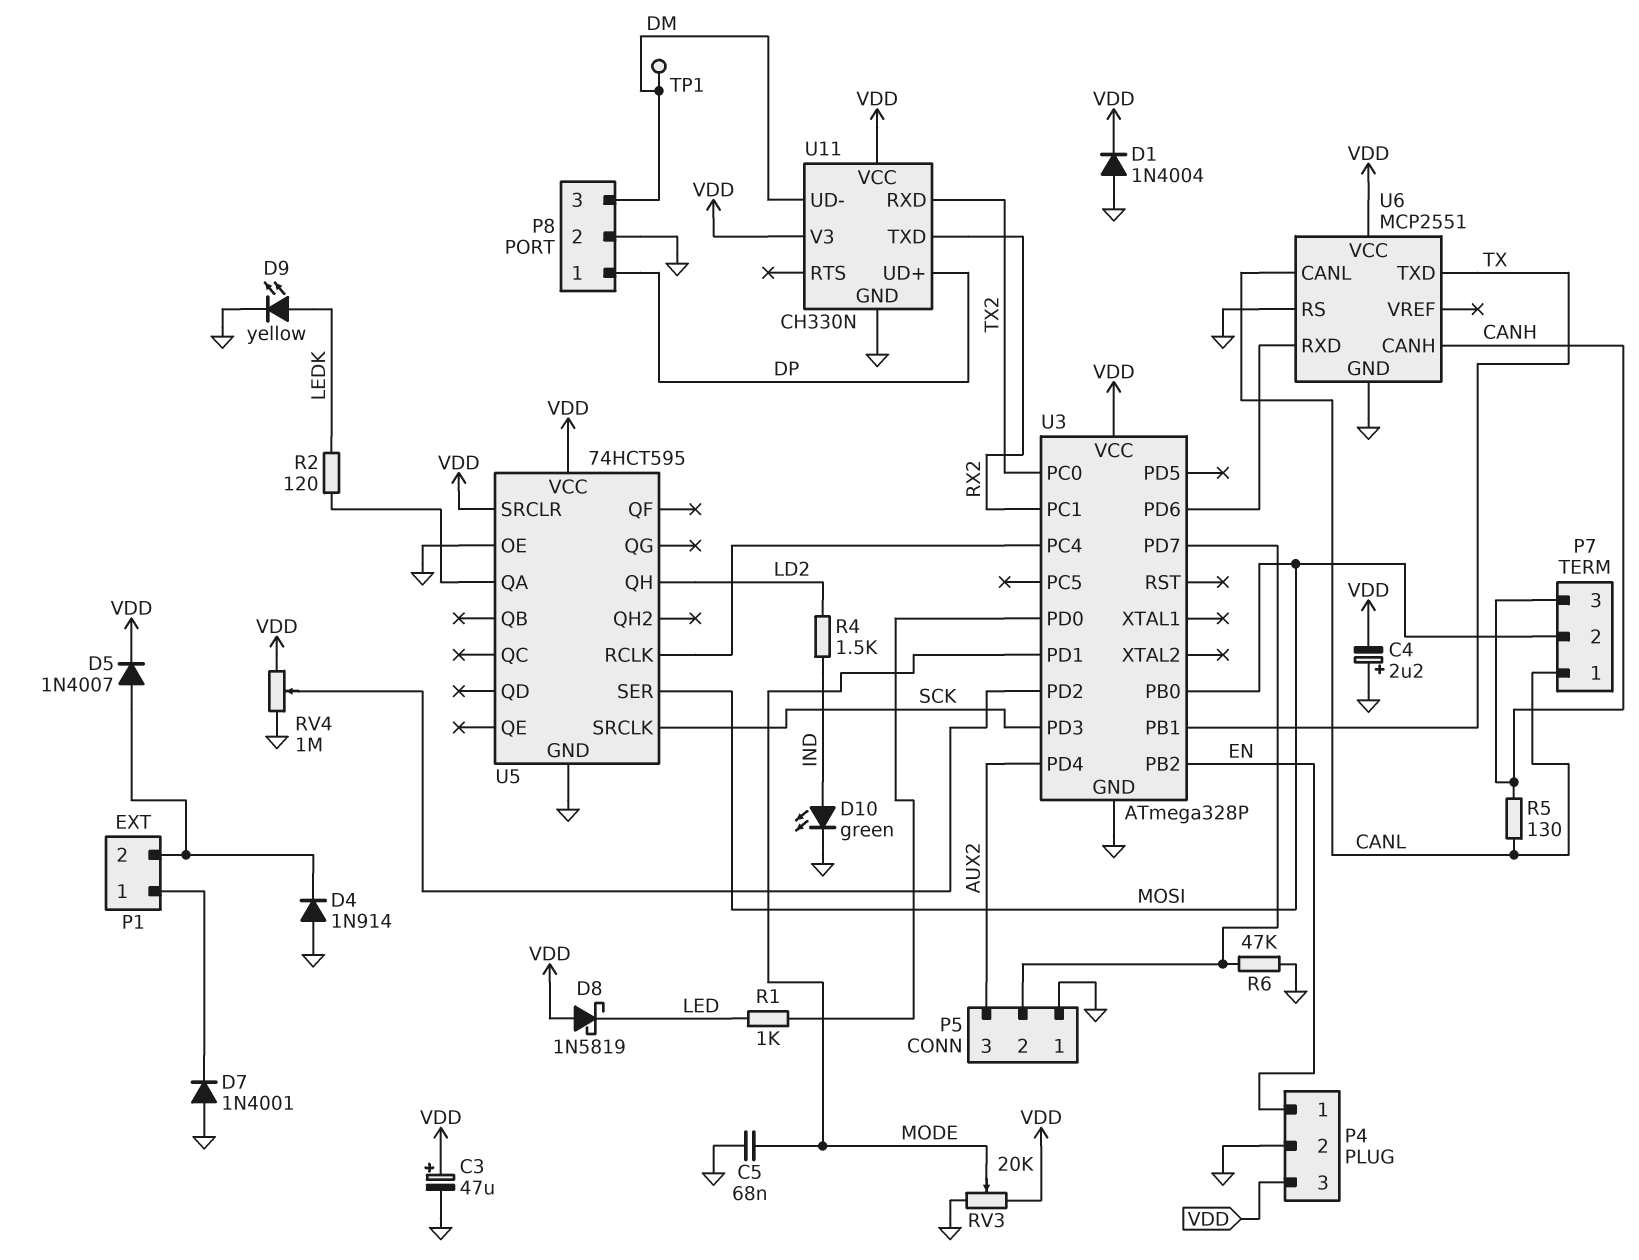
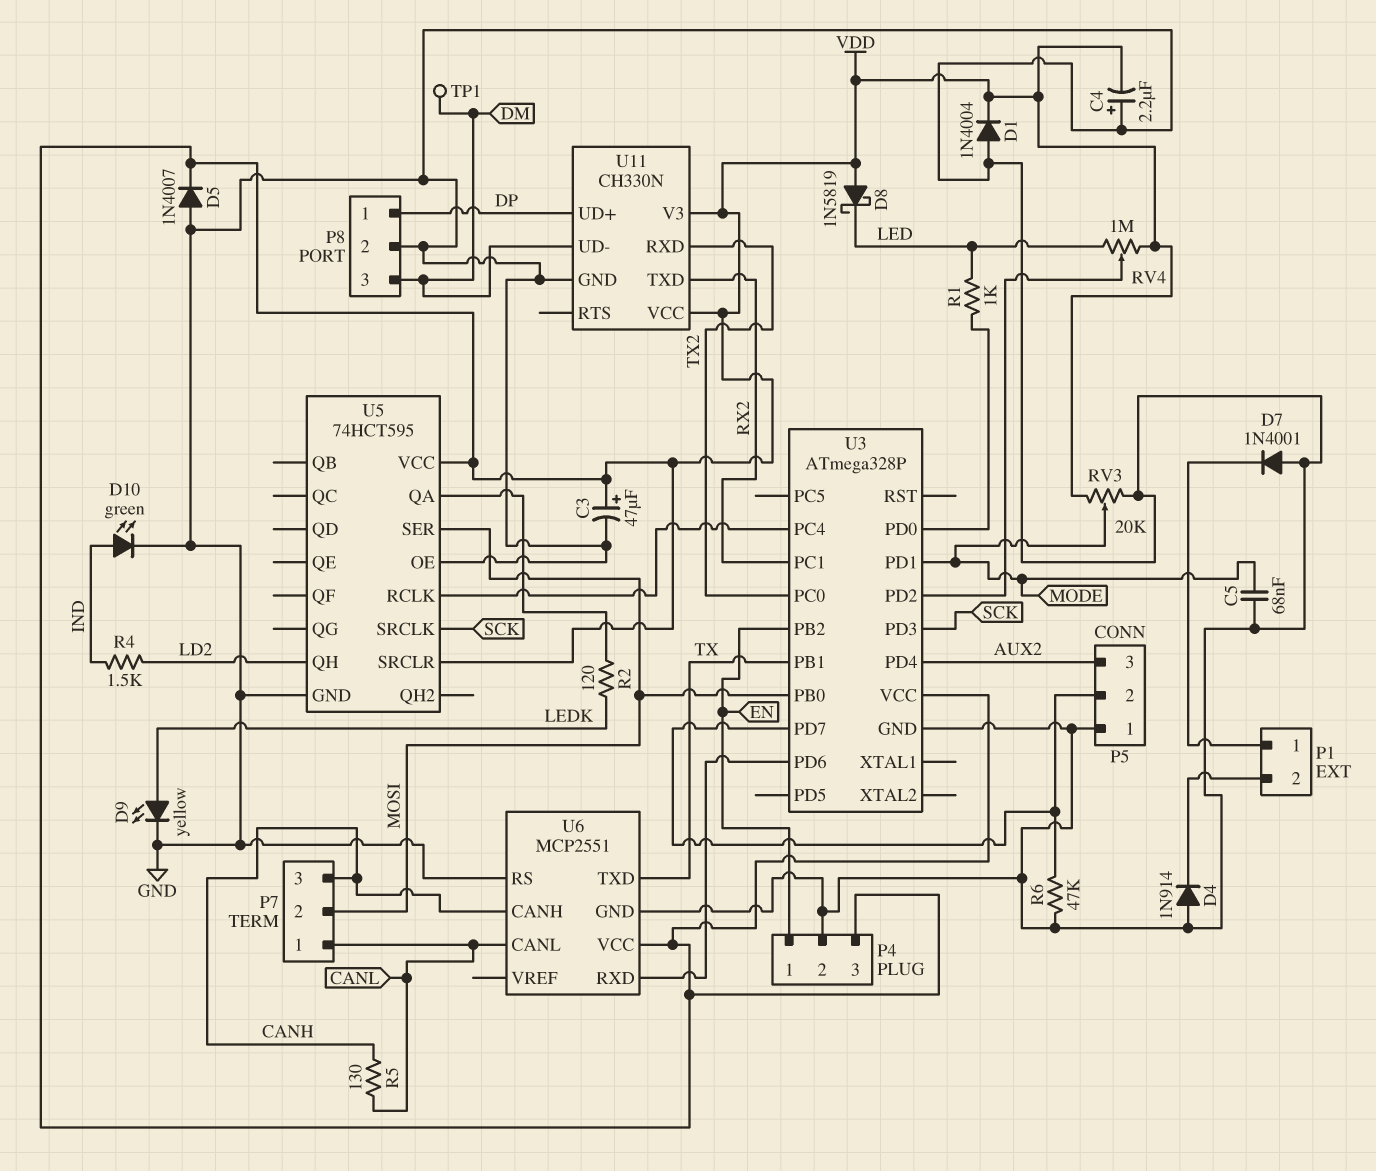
D5: diode 1N4007 (A P1/2, K VDD) -> diode 1N4007 (A GND, K VDD)
RV4: 1M (GND, VDD, wiper U3/PD2) -> 1M (LED, VDD, wiper U3/PD2)

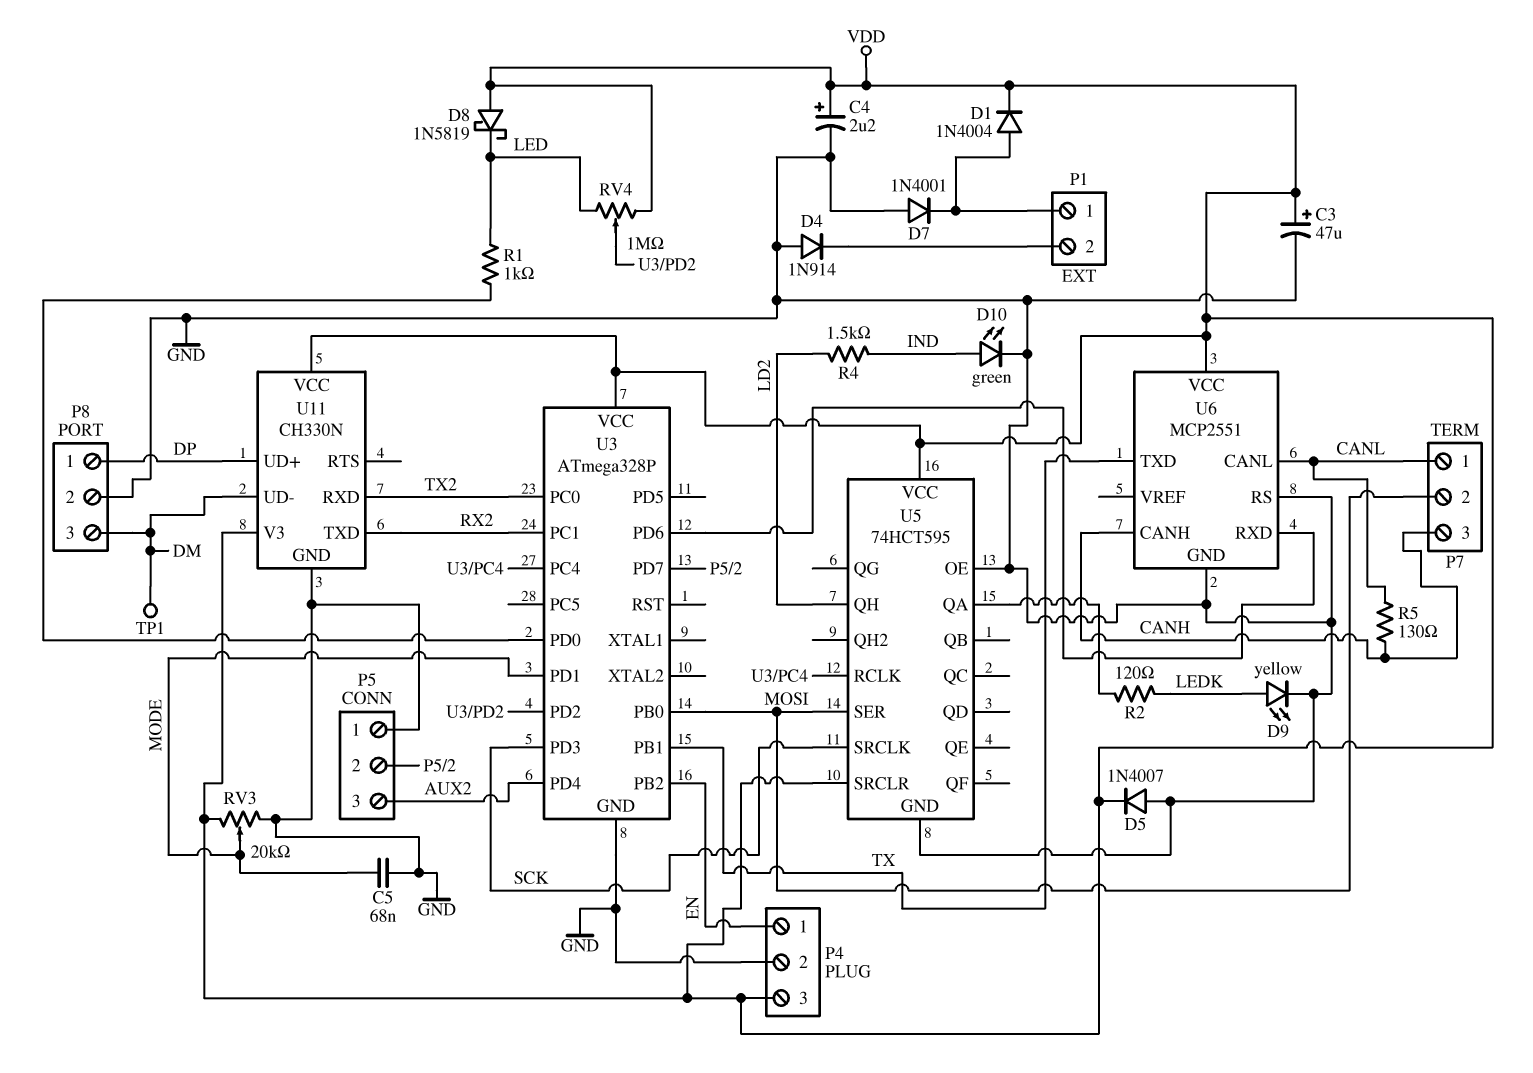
C4: 2.2uF (plus GND, minus VDD) -> 2.2uF (plus VDD, minus GND)
D1: diode 1N4004 (A GND, K VDD) -> diode 1N4004 (A P1/1, K VDD)
R6: 47k (GND, P5/2) -> none

